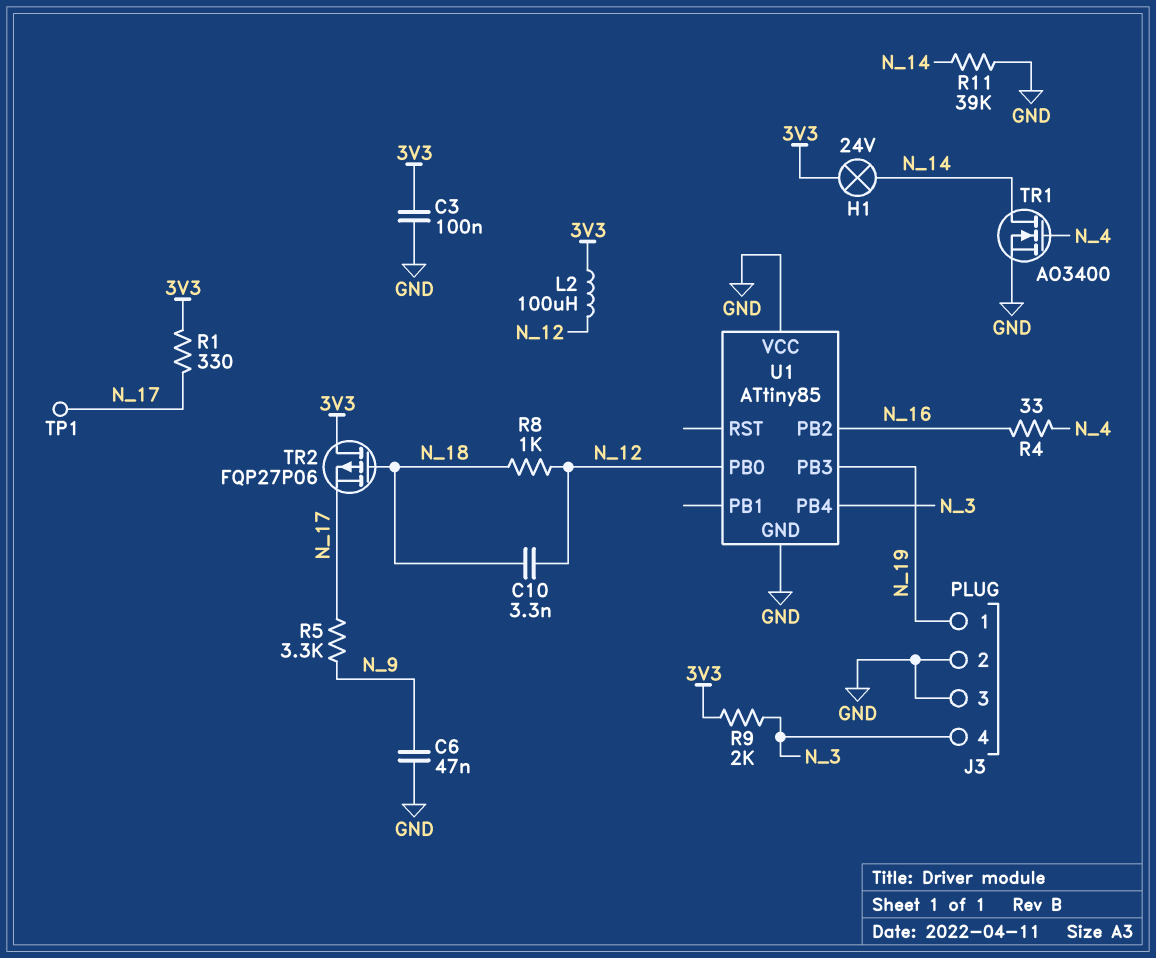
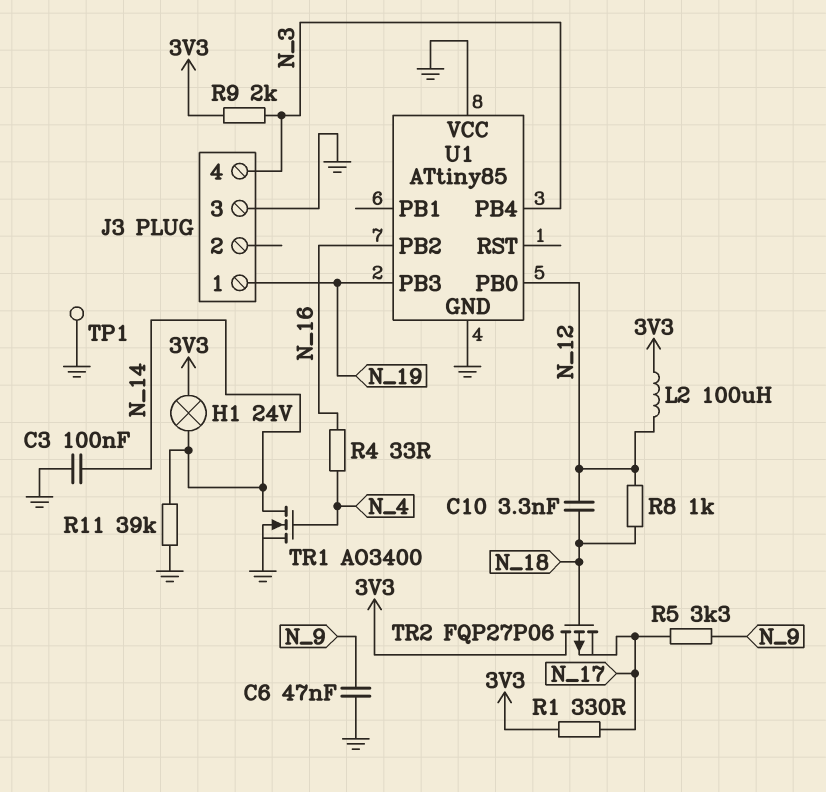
C3: 100nF (3V3, GND) -> 100nF (GND, N_14)
J3 pin 2: GND -> none
TP1: test point (N_17) -> test point (GND)

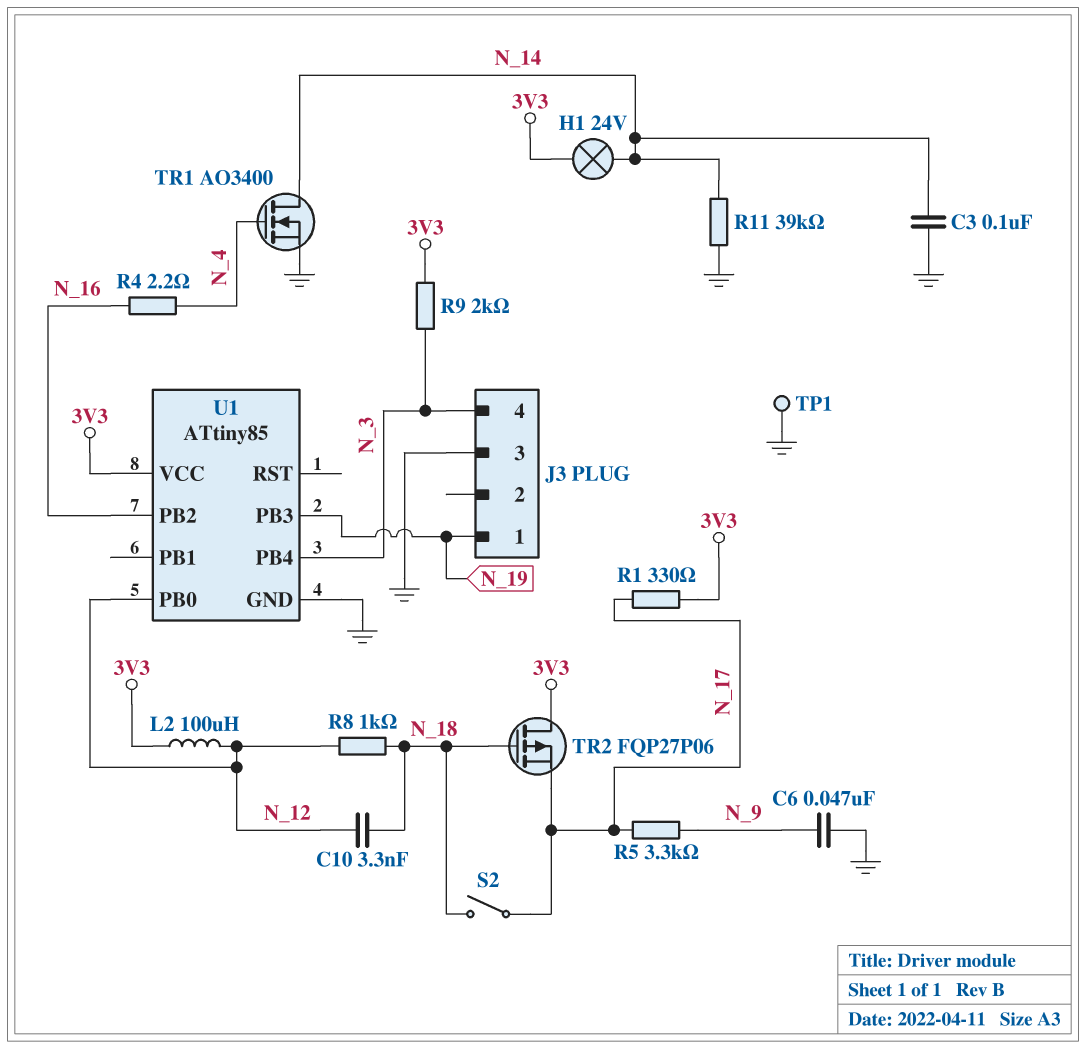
R4: 33 (N_4, N_16) -> 2.2 (N_4, N_16)
S2: none -> switch (N_17, N_18)
U1 pin VCC: GND -> 3V3

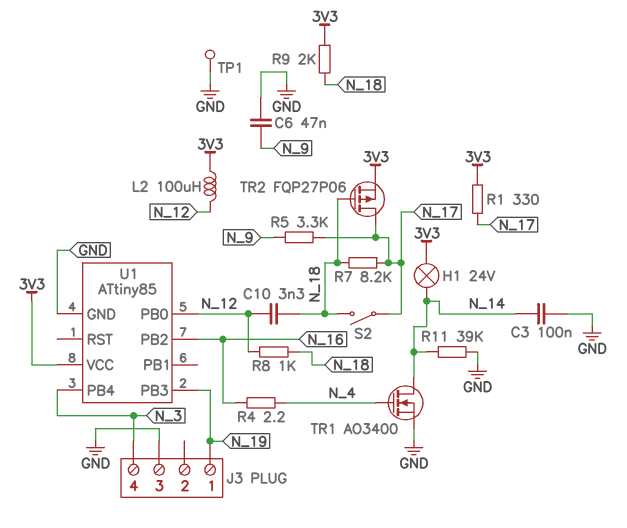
R7: none -> 8.2k (N_17, N_18)
R9: 2k (3V3, N_3) -> 2k (3V3, N_18)
TR2: PMOS FQP27P06 (G N_18, D 3V3, S N_17) -> PMOS FQP27P06 (G N_18, D N_17, S 3V3)

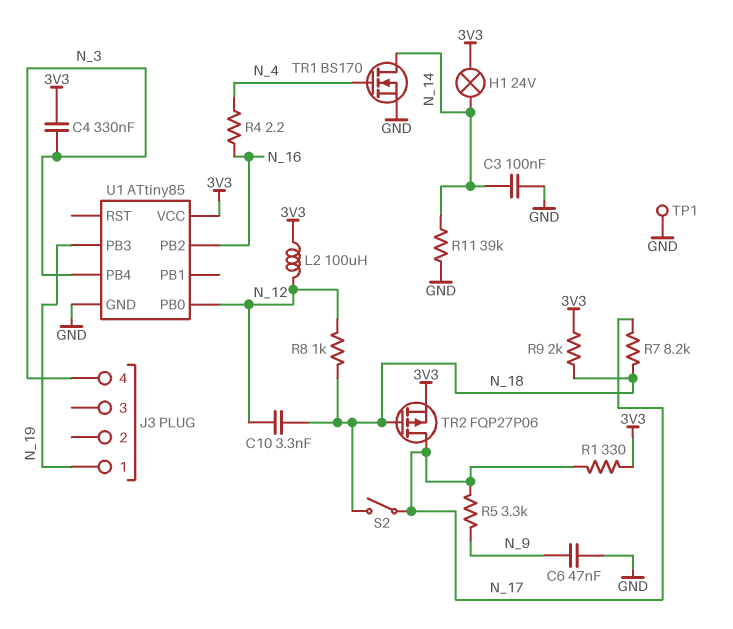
C4: none -> 330nF (3V3, N_3)
J3 pin 3: GND -> none
TR1: NMOS AO3400 (G N_4, D N_14, S GND) -> NMOS BS170 (G N_4, D N_14, S GND)

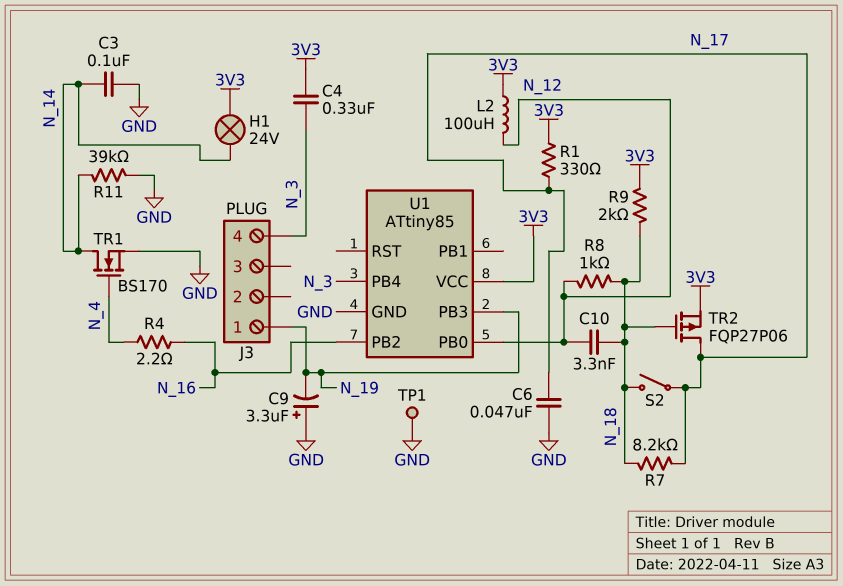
C6: 47nF (GND, N_9) -> 47nF (GND, N_17)
C9: none -> 3.3uF (plus GND, minus N_19)
R5: 3.3k (N_9, N_17) -> none

